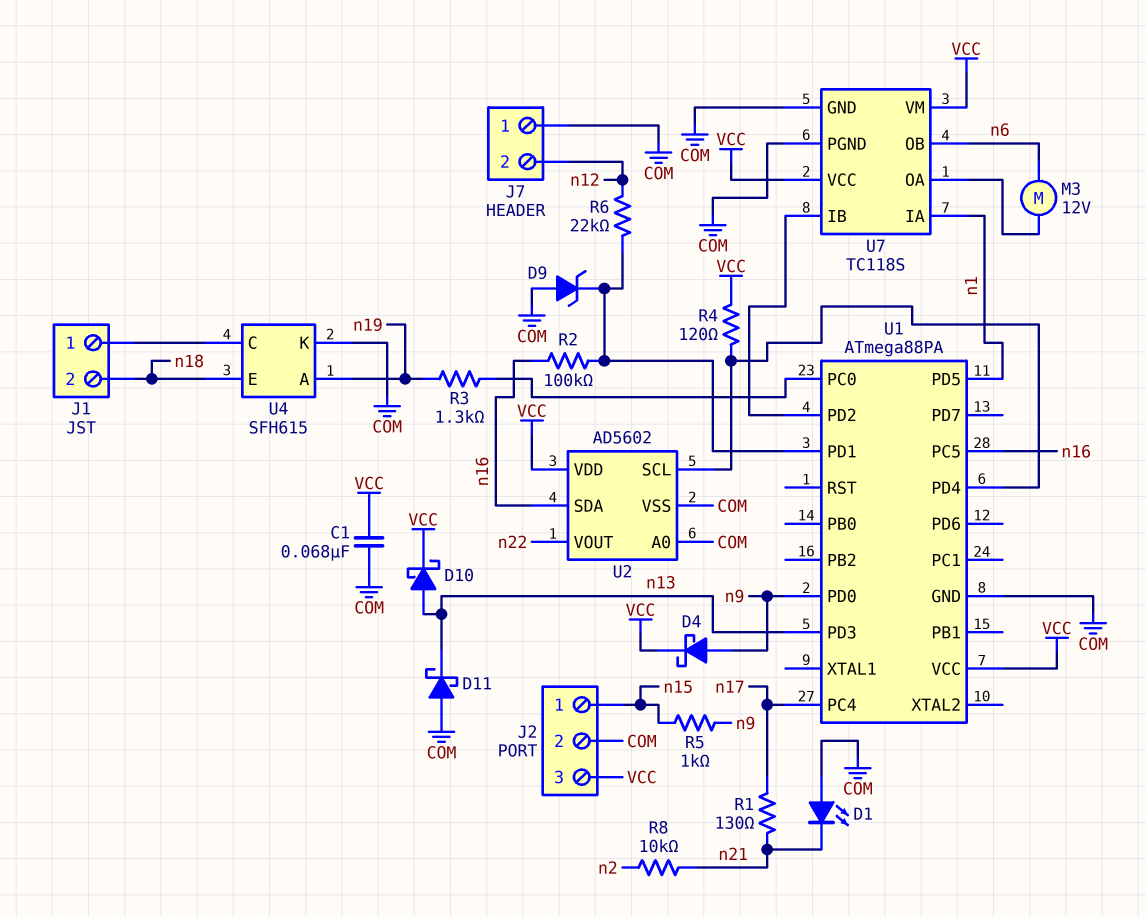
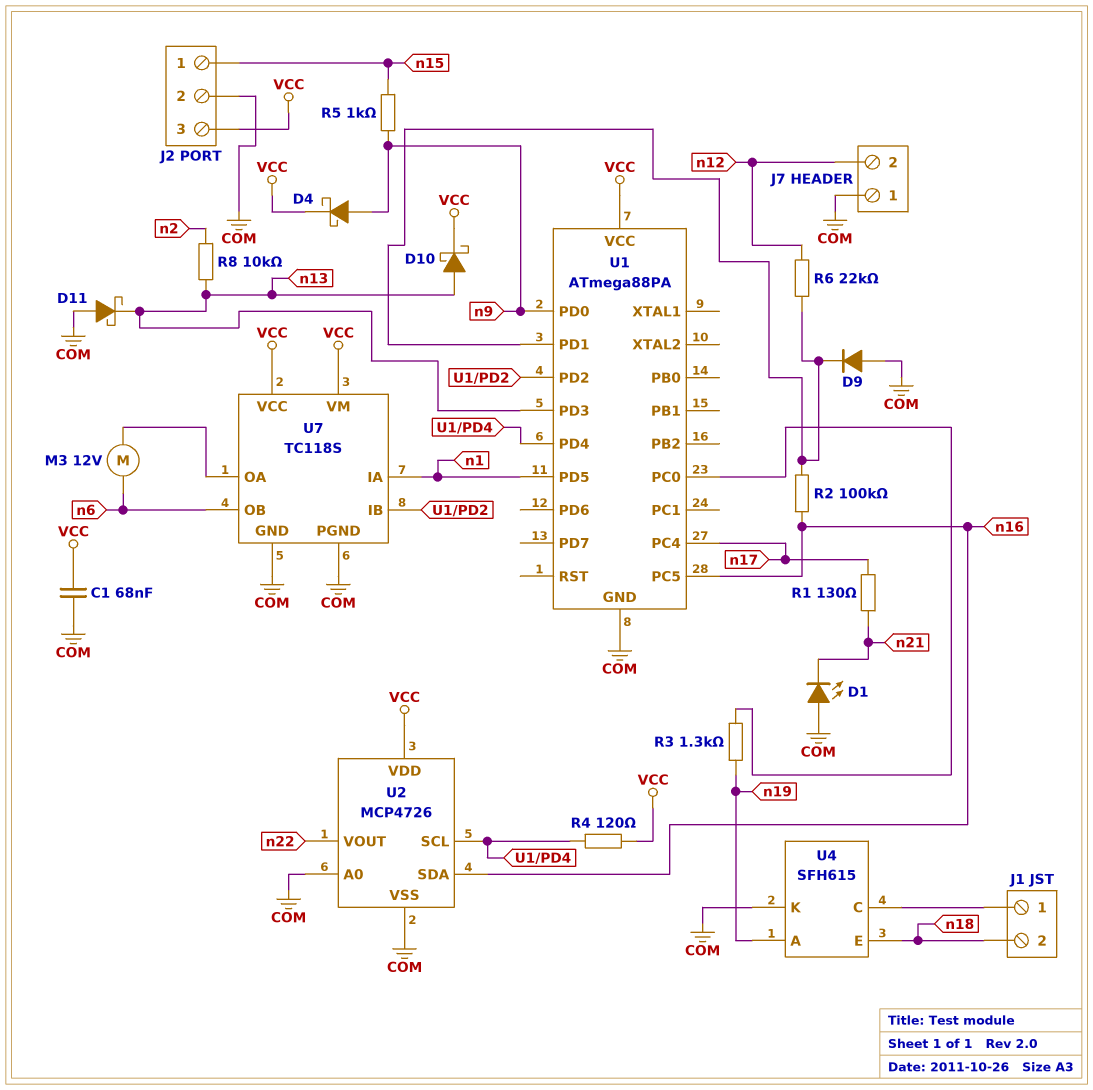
D9: zener (A COM, K U1/PD1) -> diode (A COM, K U1/PD1)
R8: 10k (n2, n21) -> 10k (n2, n13)
U2: AD5602 -> MCP4726

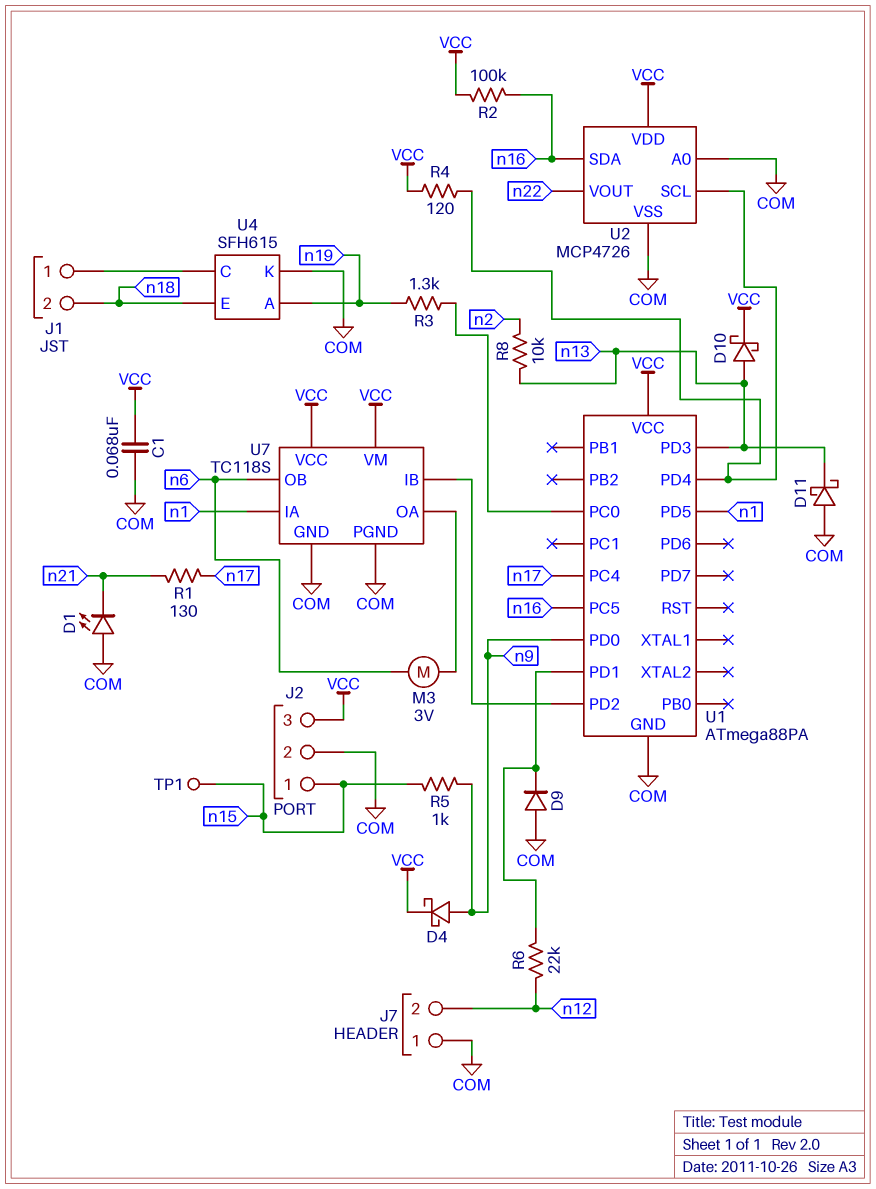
M3: motor 12V (U7/OA, n6) -> motor 3V (U7/OA, n6)
R2: 100k (U1/PD1, n16) -> 100k (VCC, n16)
TP1: none -> test point (n15)

